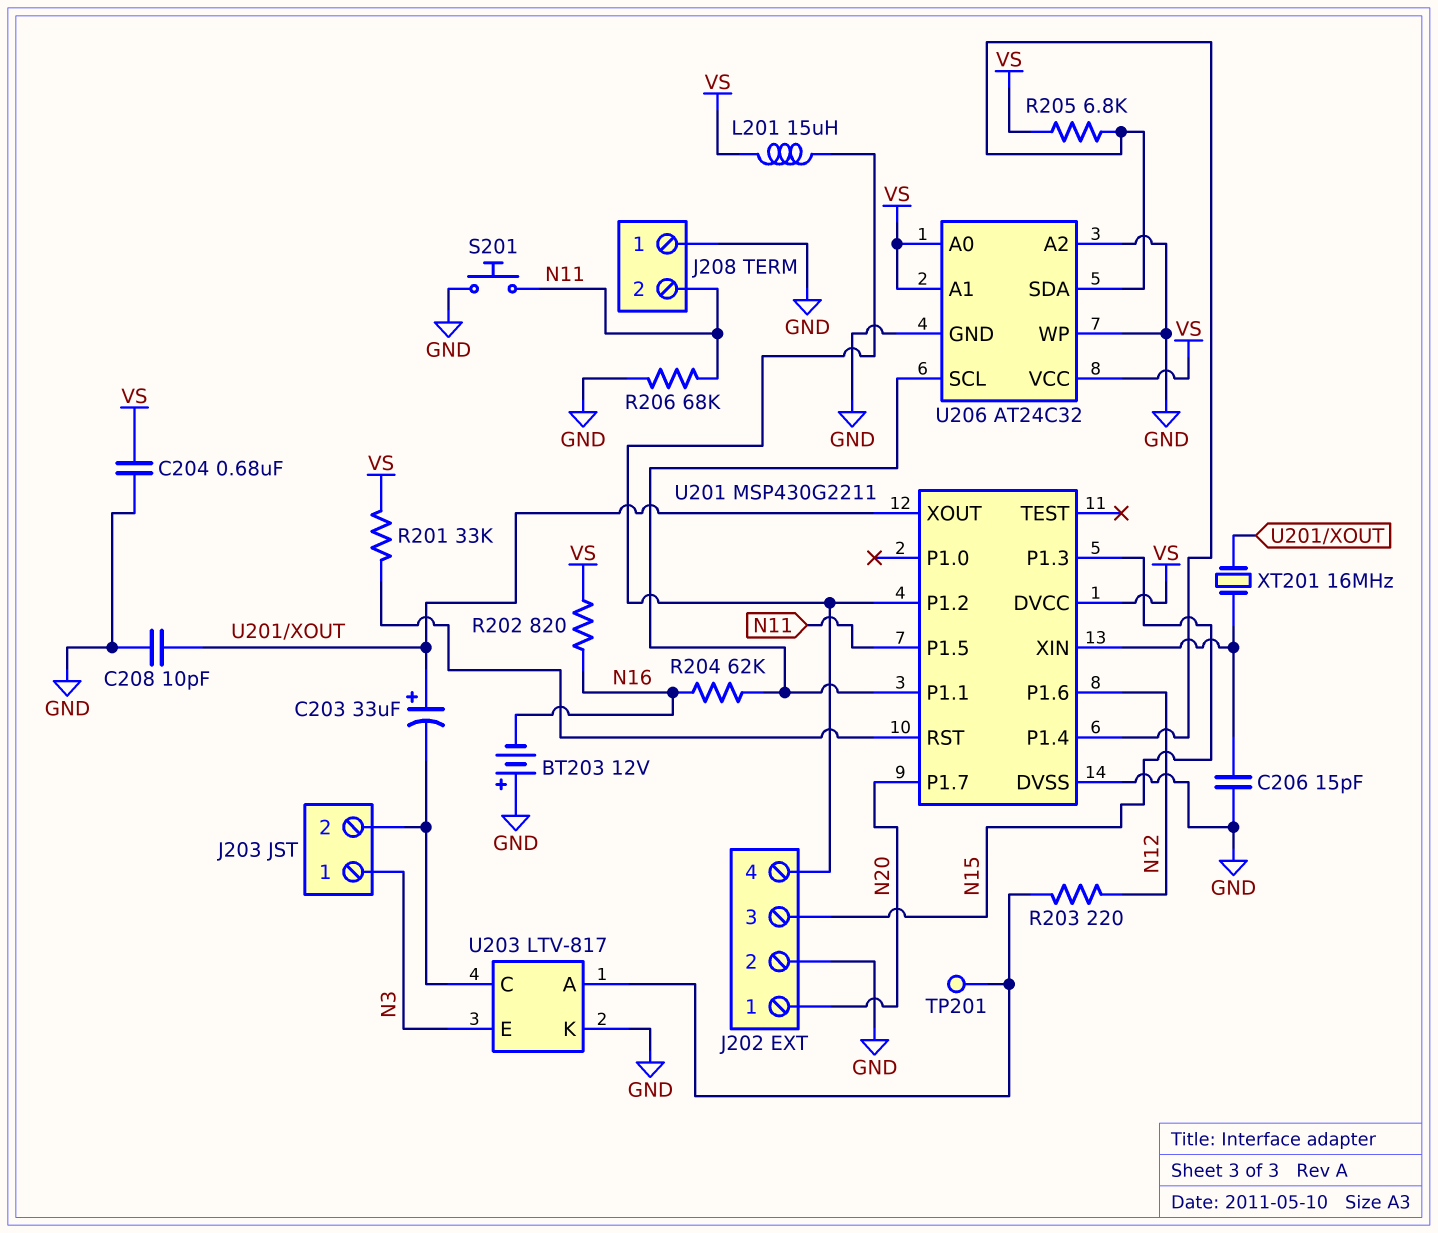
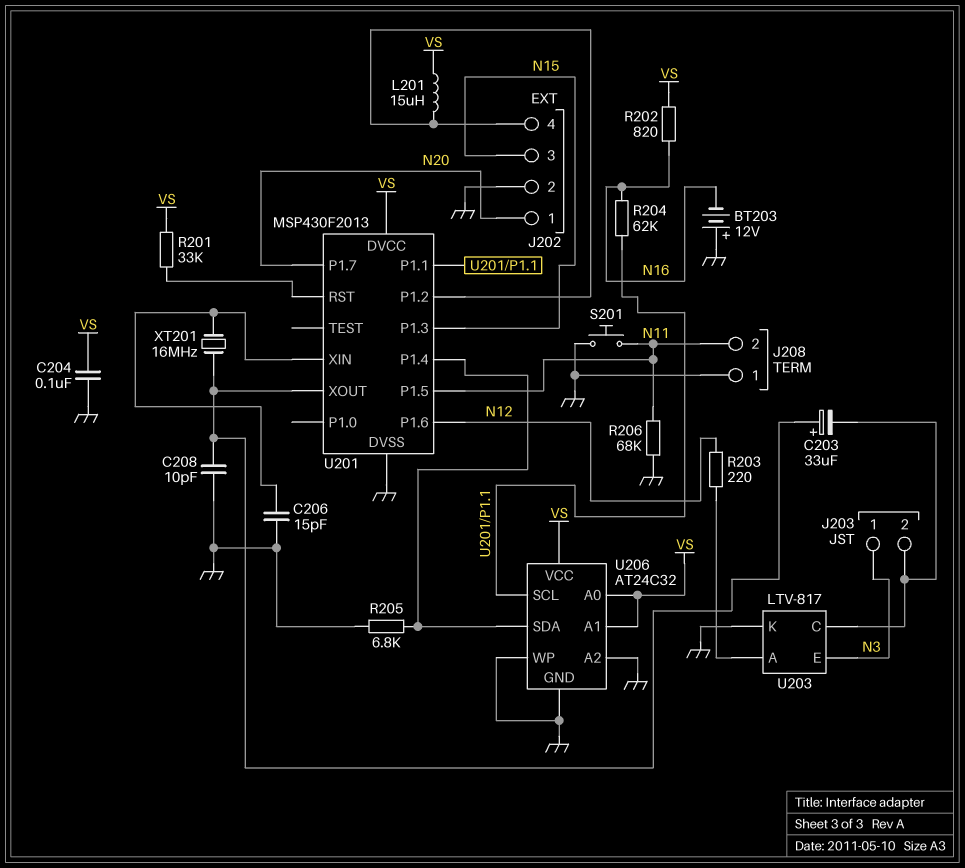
C204: 680nF (GND, VS) -> 100nF (GND, VS)
R205: 6.8k (U201/P1.4, VS) -> 6.8k (GND, U201/P1.4)
TP201: test point (U203/A) -> none
U201: MSP430G2211 -> MSP430F2013

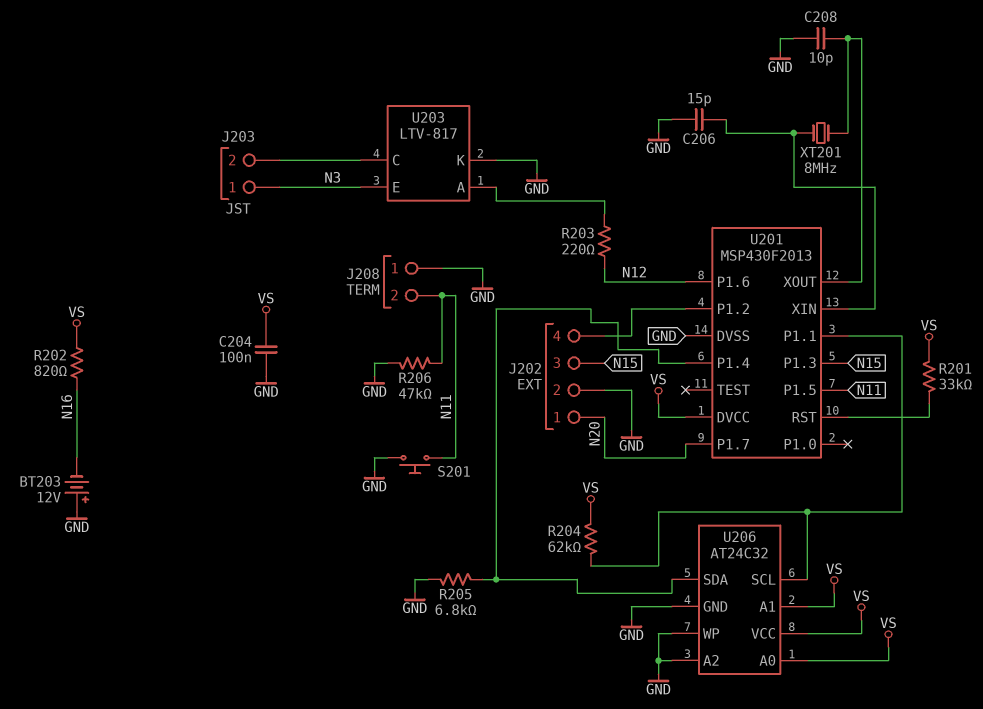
C203: 33uF (plus U201/XOUT, minus J203/2) -> none
L201: 15uH (J202/4, VS) -> none
R204: 62k (N16, U201/P1.1) -> 62k (U201/P1.1, VS)
R206: 68k (GND, N11) -> 47k (GND, N11)
XT201: 16MHz (U201/XIN, U201/XOUT) -> 8MHz (U201/XIN, U201/XOUT)

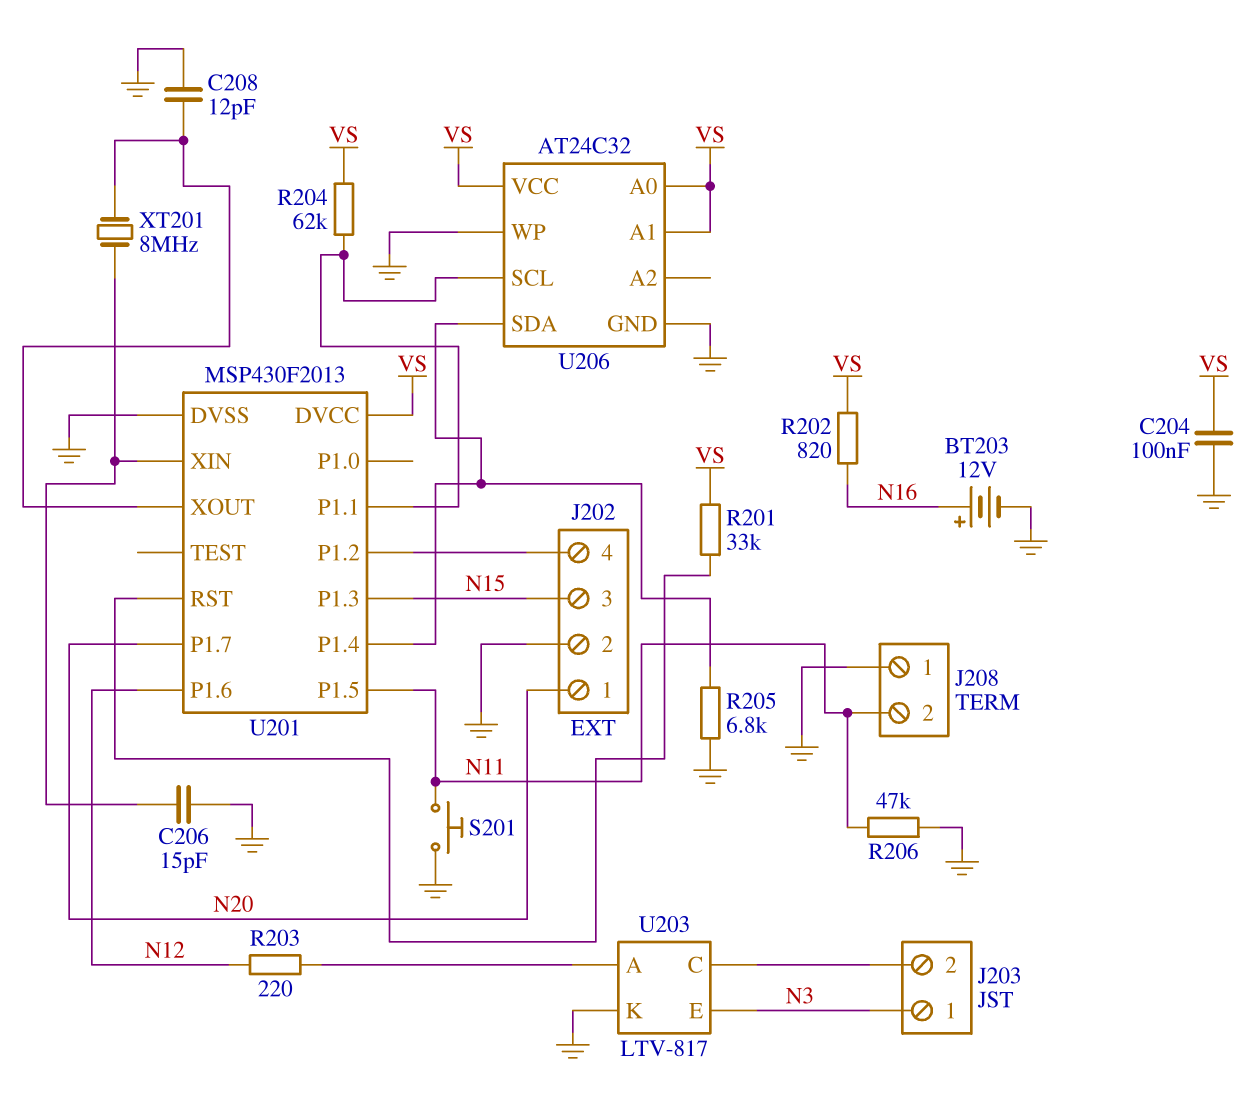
BT203: 12V (plus GND, minus N16) -> 12V (plus N16, minus GND)
C208: 10pF (GND, U201/XOUT) -> 12pF (GND, U201/XOUT)
U206 pin A2: GND -> none

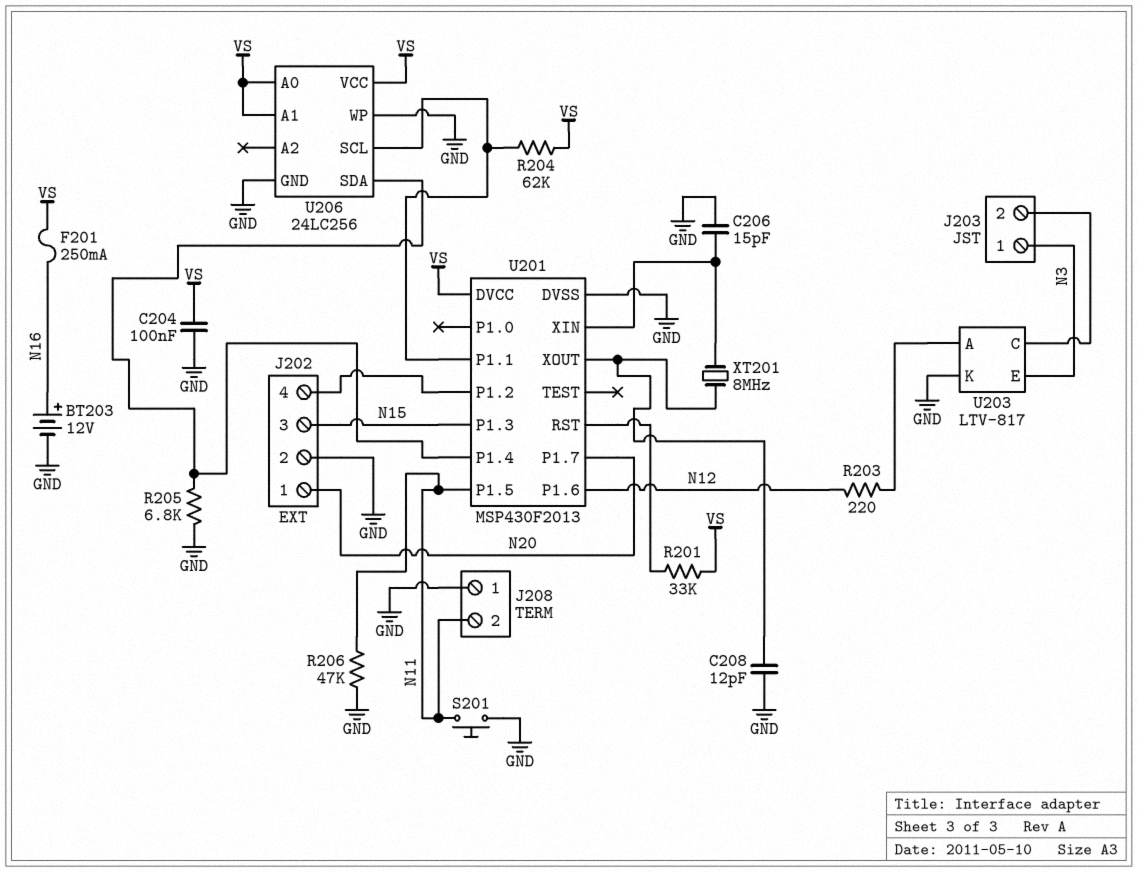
F201: none -> 250mA (N16, VS)
R202: 820 (N16, VS) -> none
U206: AT24C32 -> 24LC256

